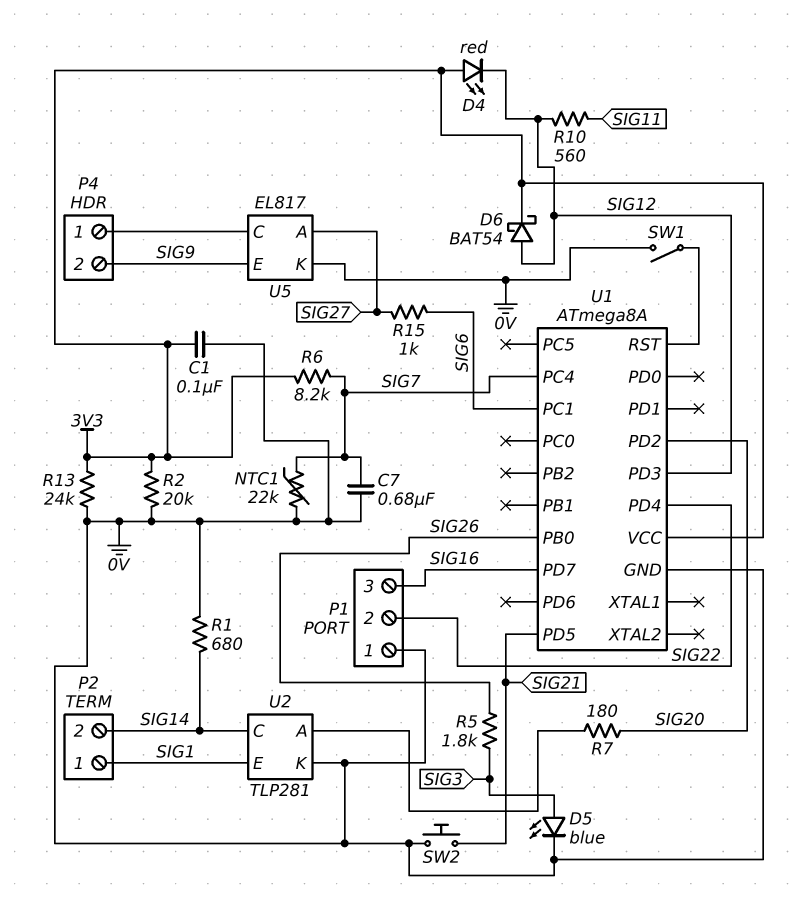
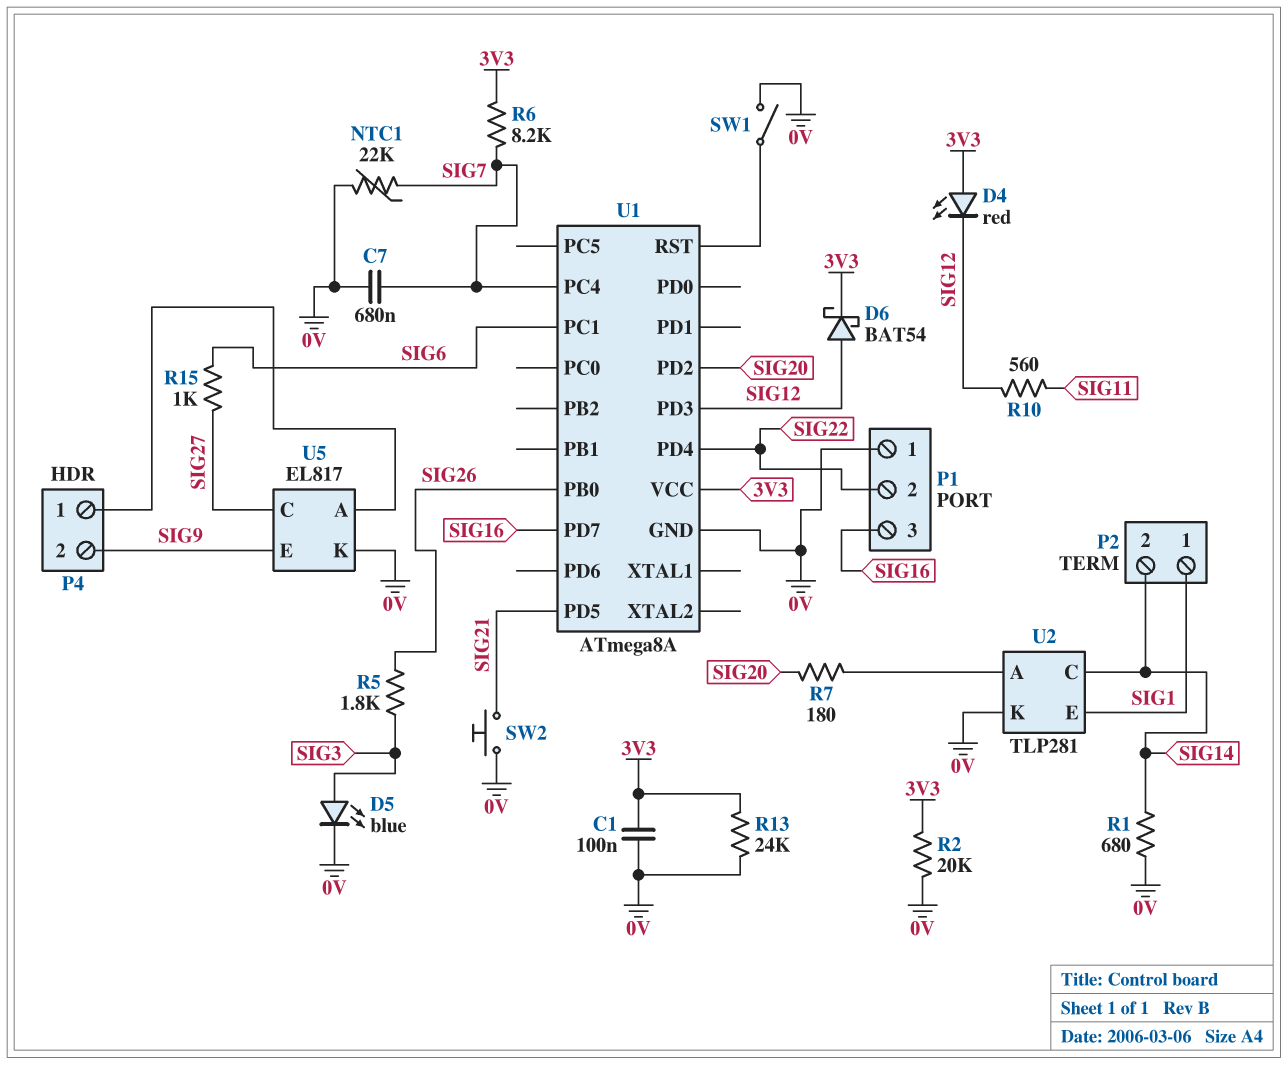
U5 pin A: SIG27 -> P4/1
U5 pin C: P4/1 -> SIG27

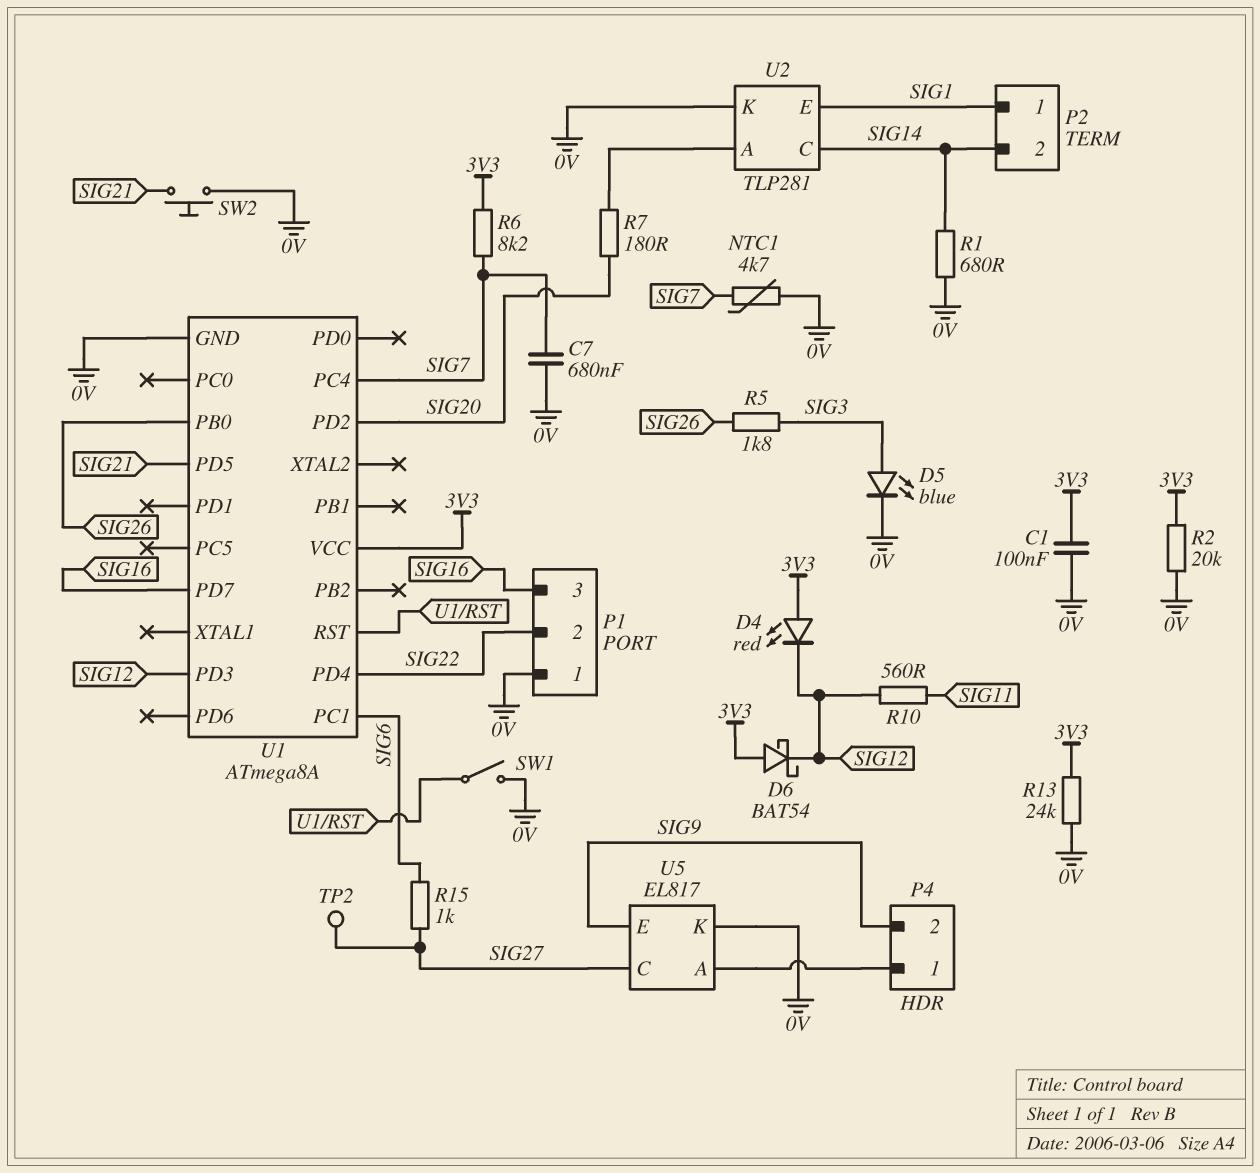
D6: schottky BAT54 (A SIG12, K 3V3) -> schottky BAT54 (A 3V3, K SIG12)
NTC1: 22k (0V, SIG7) -> 4.7k (0V, SIG7)
TP2: none -> test point (SIG27)

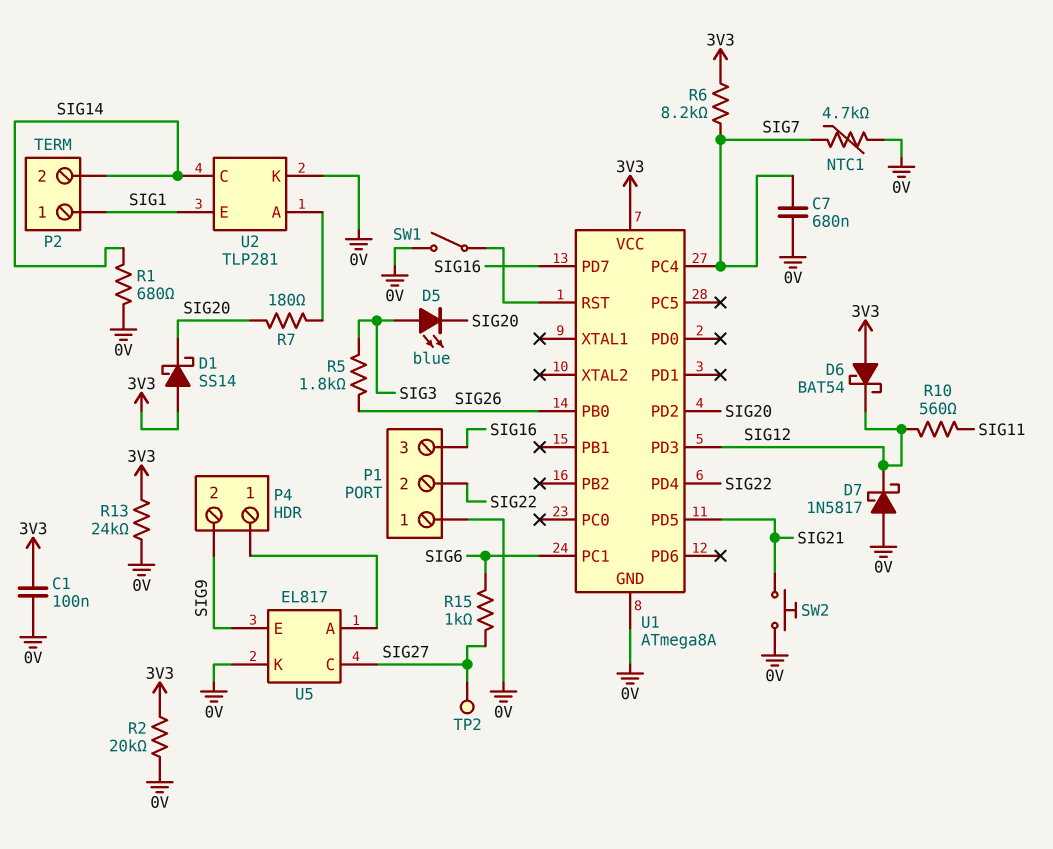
D1: none -> schottky SS14 (A 3V3, K SIG20)
D4: LED red (A 3V3, K SIG12) -> none
D5: LED blue (A SIG3, K 0V) -> LED blue (A SIG3, K SIG20)
D7: none -> schottky 1N5817 (A 0V, K SIG12)

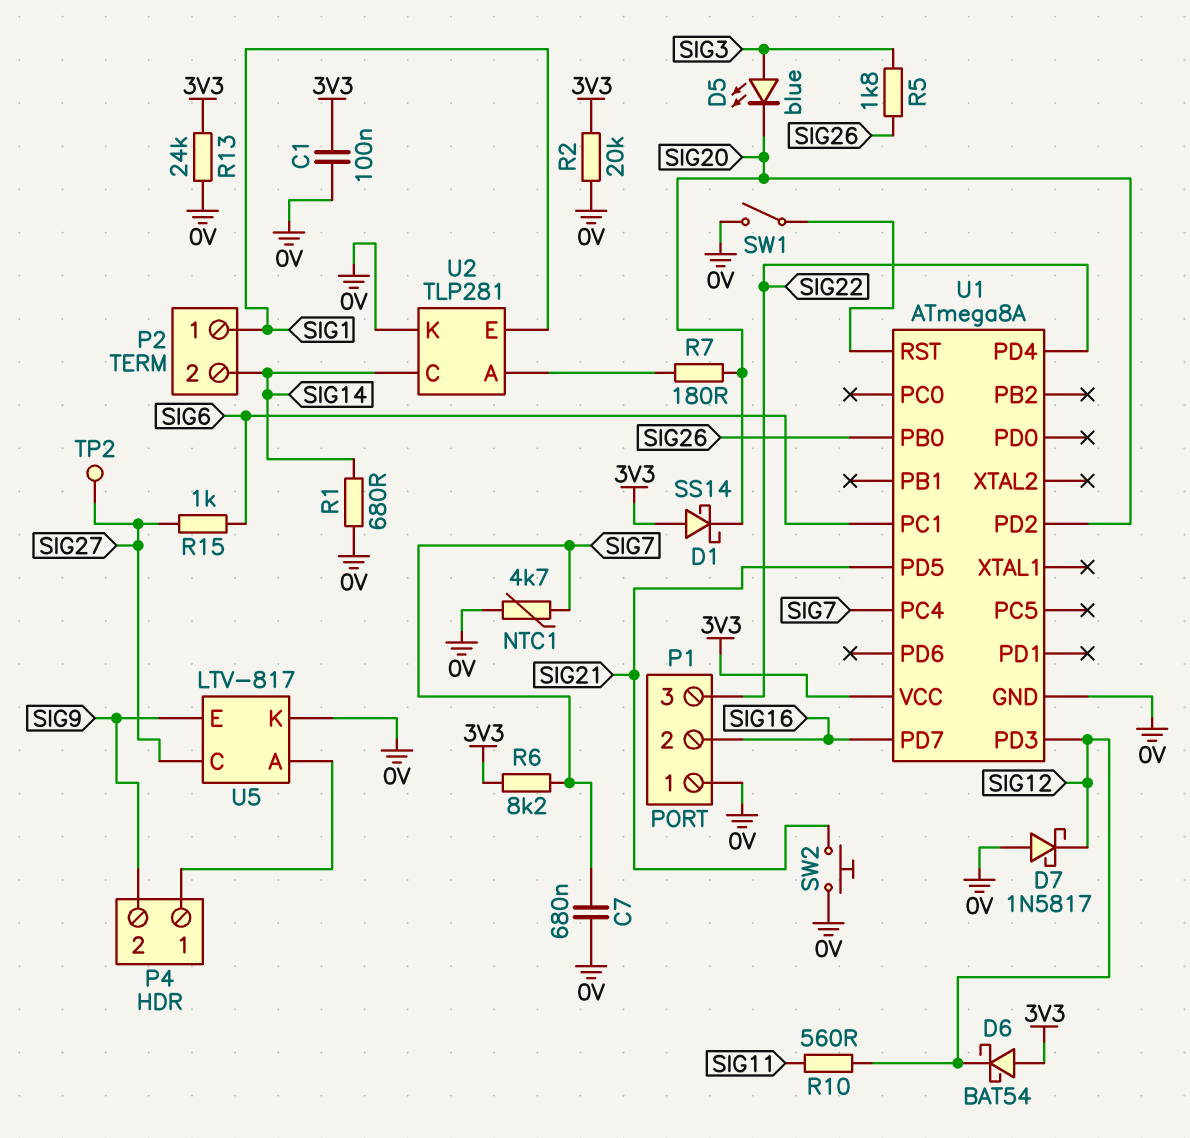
P1 pin 2: SIG22 -> SIG16
P1 pin 3: SIG16 -> SIG22
U5: EL817 -> LTV-817

